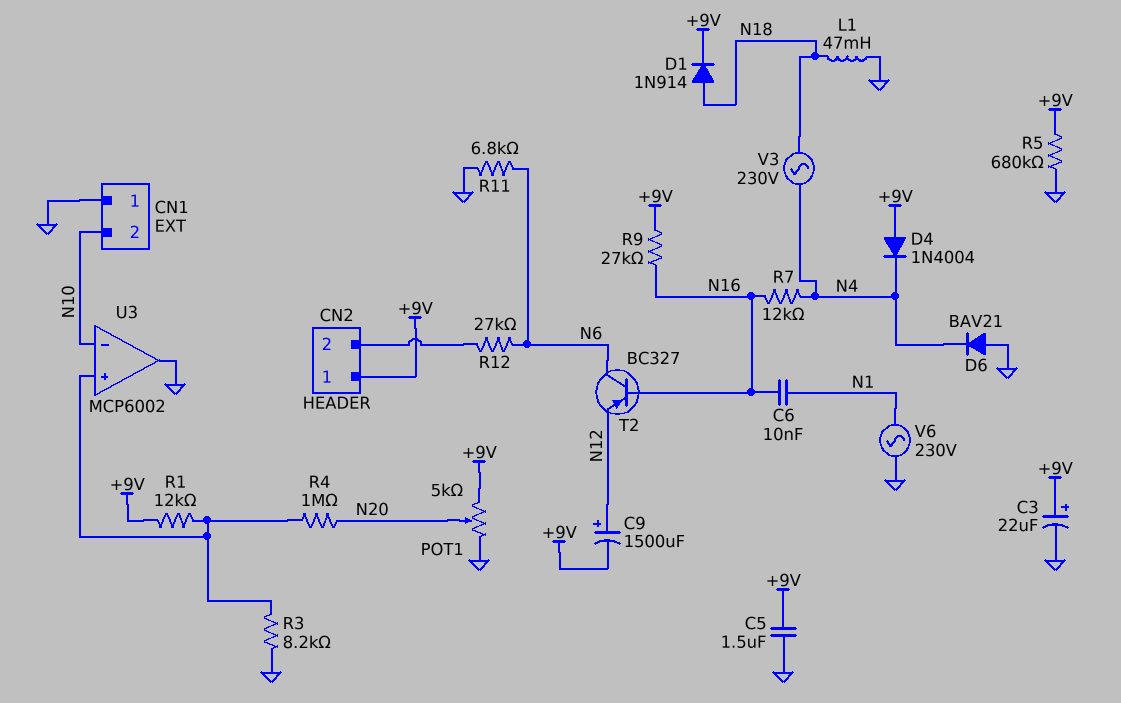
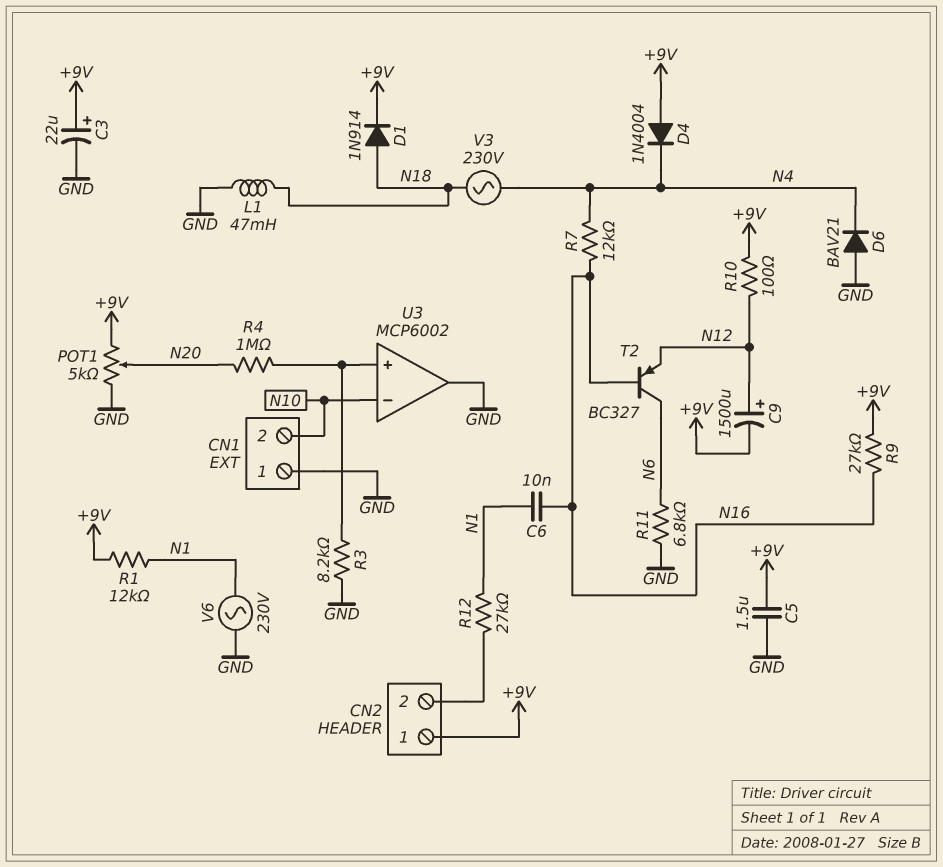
R1: 12k (+9V, U3/in+) -> 12k (+9V, N1)
R5: 680k (+9V, GND) -> none
R10: none -> 100 (+9V, N12)
R12: 27k (CN2/2, N6) -> 27k (CN2/2, N1)

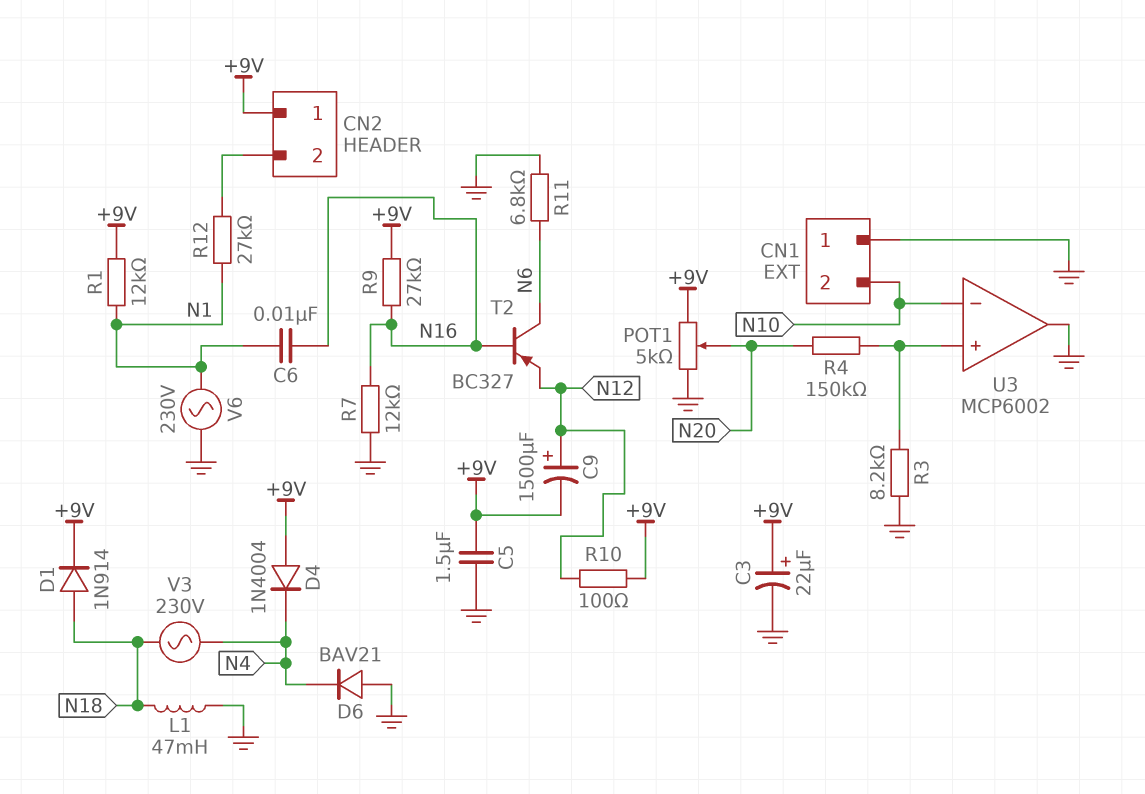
R4: 1M (N20, U3/in+) -> 150k (N20, U3/in+)
R7: 12k (N4, N16) -> 12k (GND, N16)

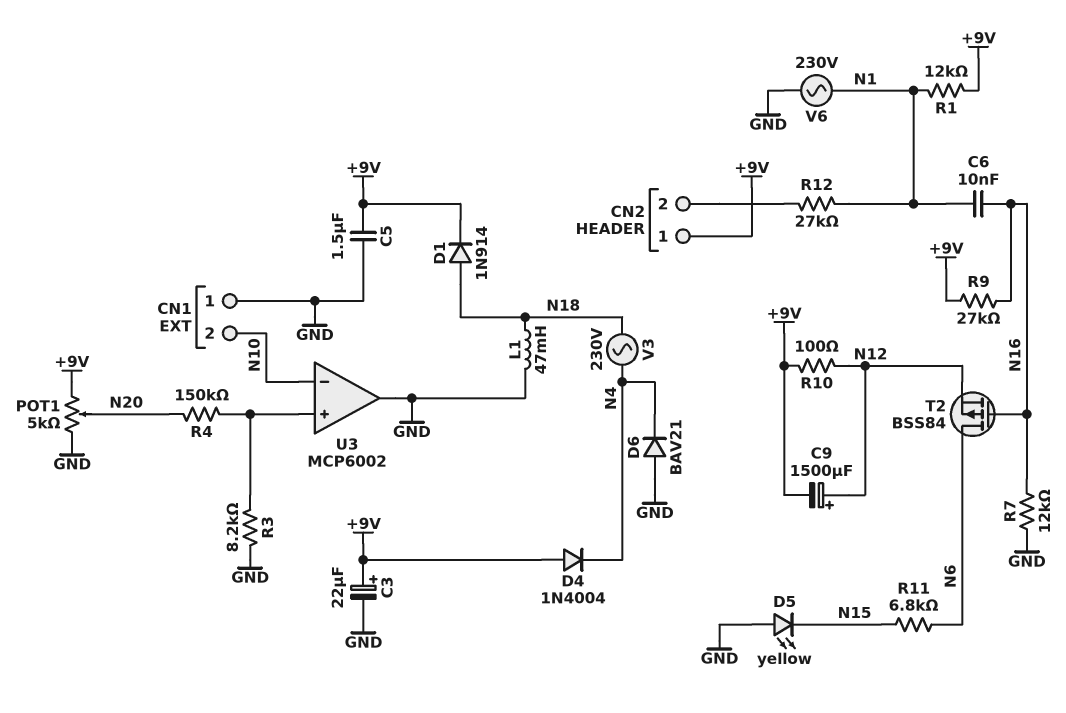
D5: none -> LED yellow (A GND, K N15)
R11: 6.8k (GND, N6) -> 6.8k (N6, N15)
T2: PNP BC327 (B N16, C N6, E N12) -> PMOS BSS84 (G N16, D N6, S N12)

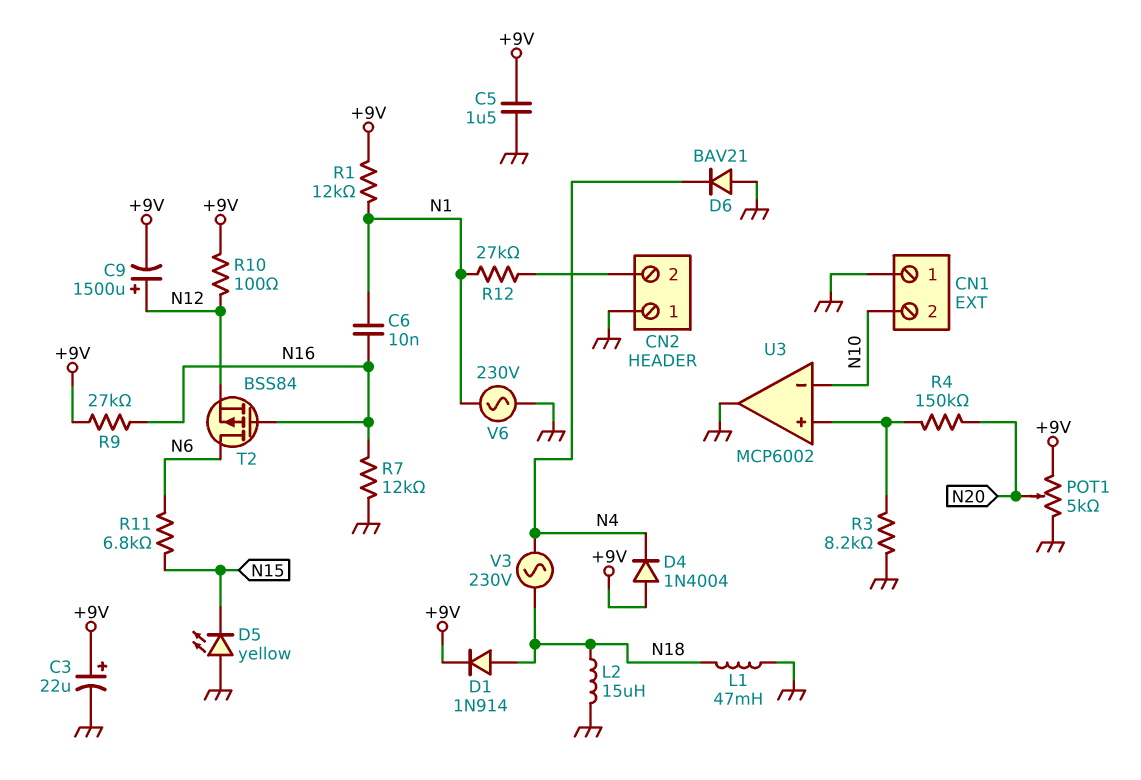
CN2 pin 1: +9V -> GND
L2: none -> 15uH (GND, N18)

